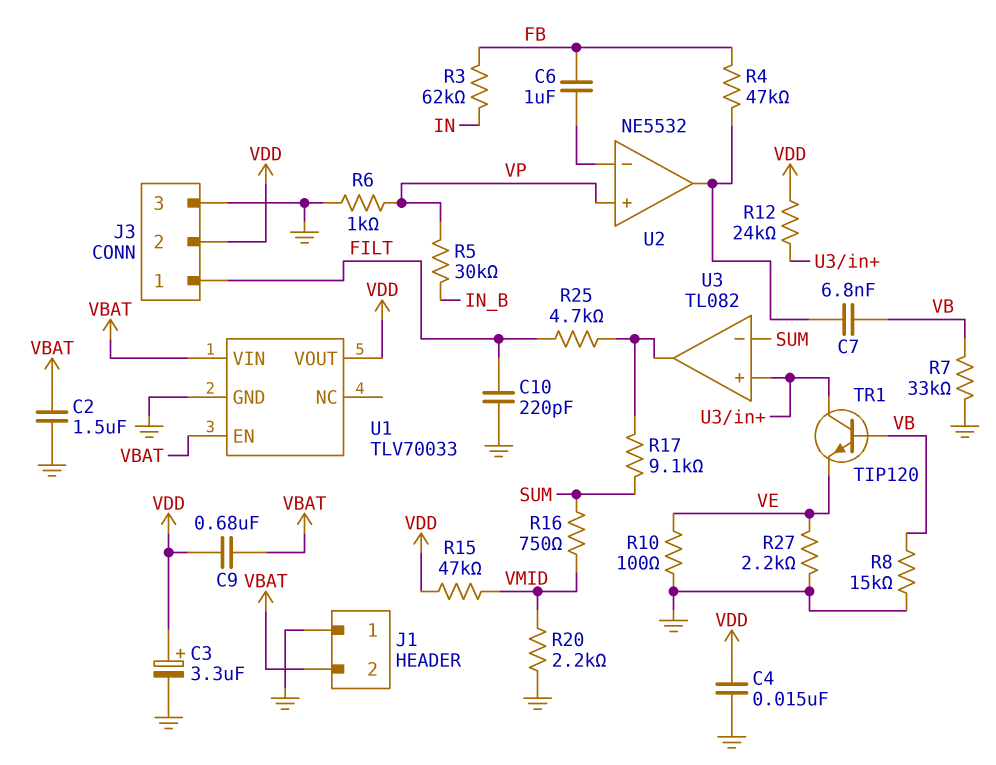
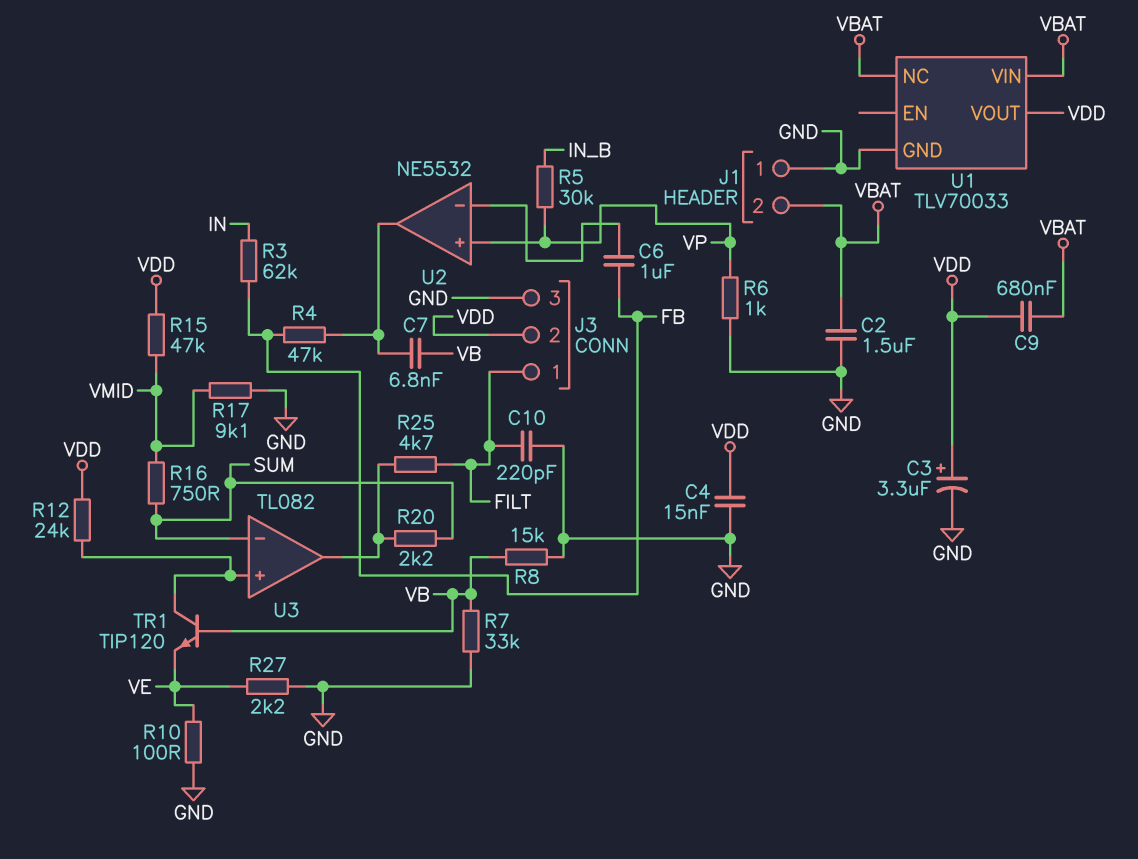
R17: 9.1k (SUM, U3/out) -> 9.1k (GND, VMID)
R20: 2.2k (GND, VMID) -> 2.2k (SUM, U3/out)
U1 pin EN: VBAT -> none
U1 pin NC: none -> VBAT

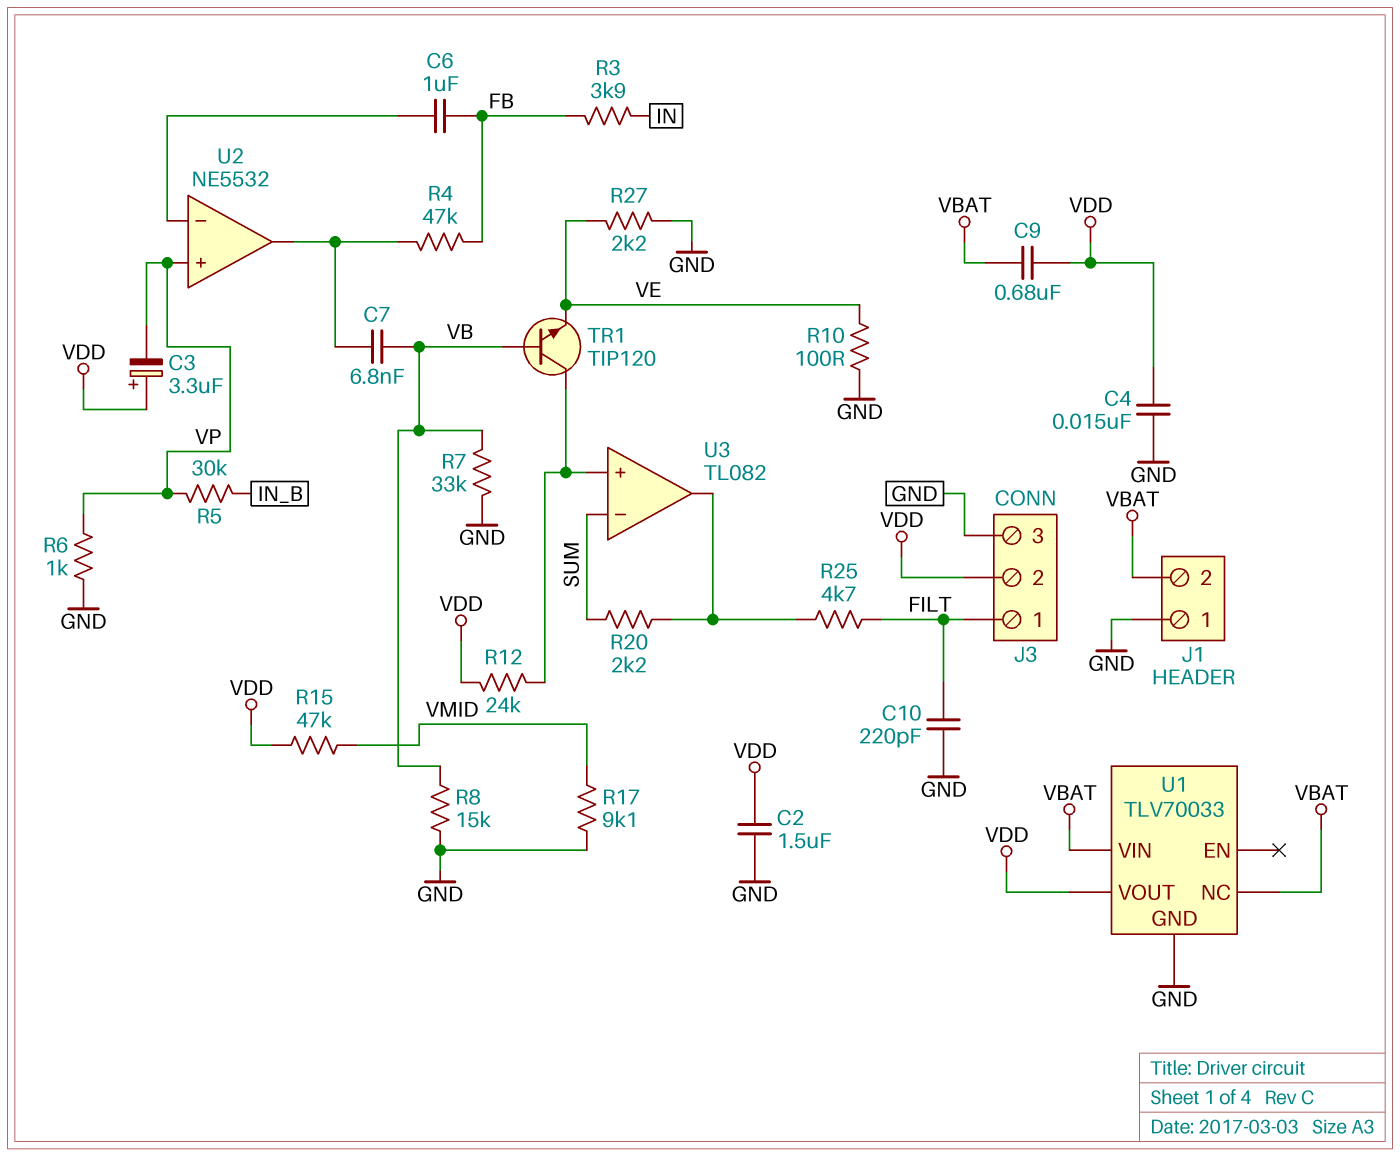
C2: 1.5uF (GND, VBAT) -> 1.5uF (GND, VDD)
C3: 3.3uF (plus VDD, minus GND) -> 3.3uF (plus VDD, minus VP)
R3: 62k (FB, IN) -> 3.9k (FB, IN)
R16: 750 (SUM, VMID) -> none

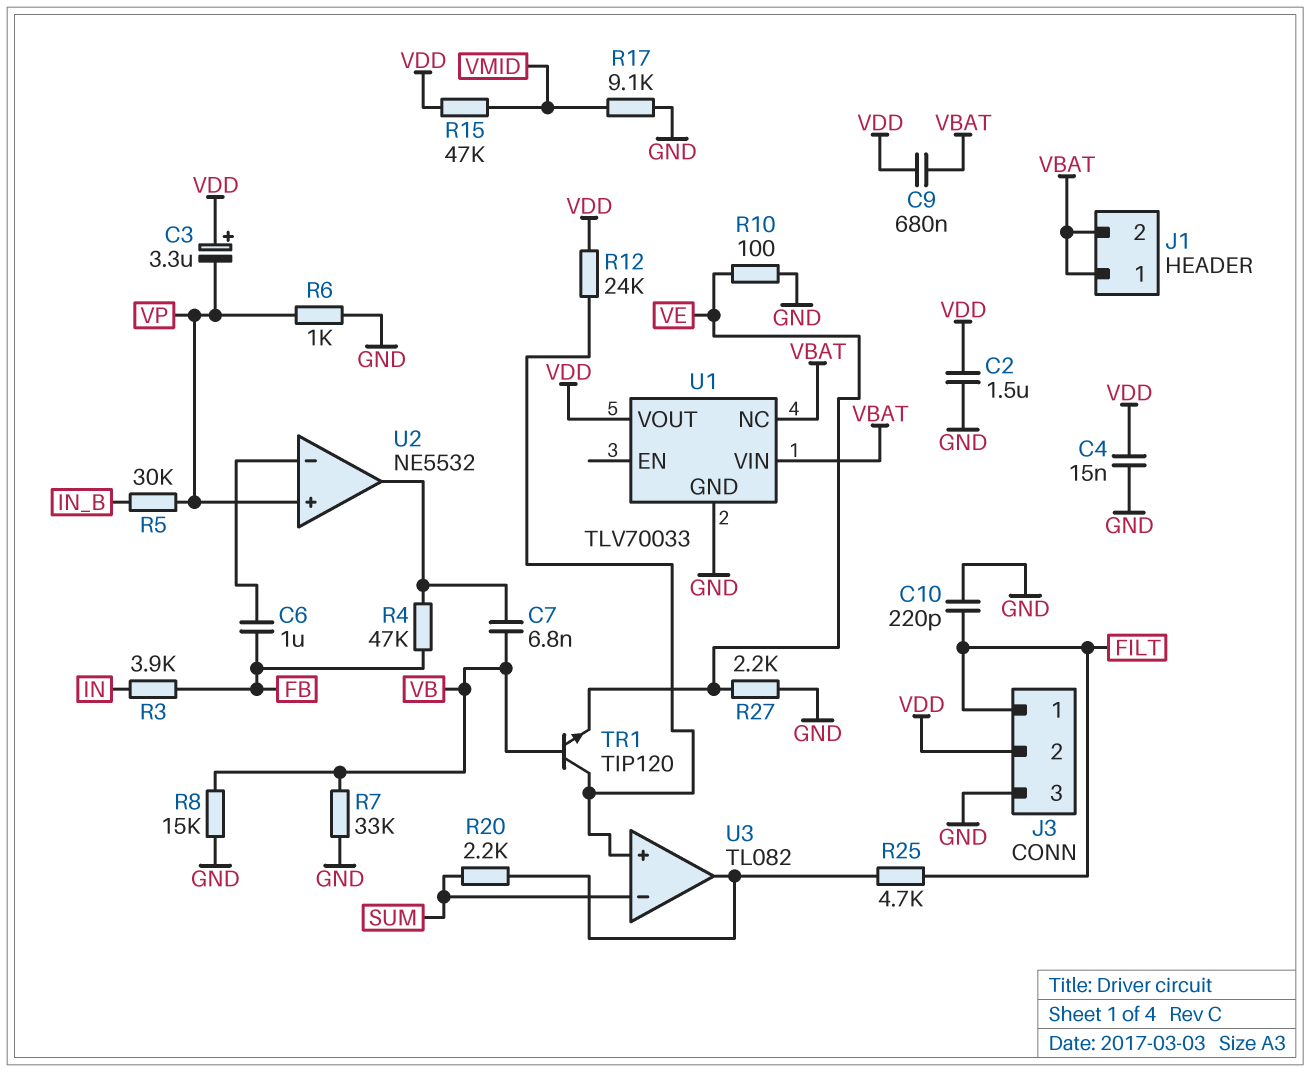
J1 pin 1: GND -> VBAT

